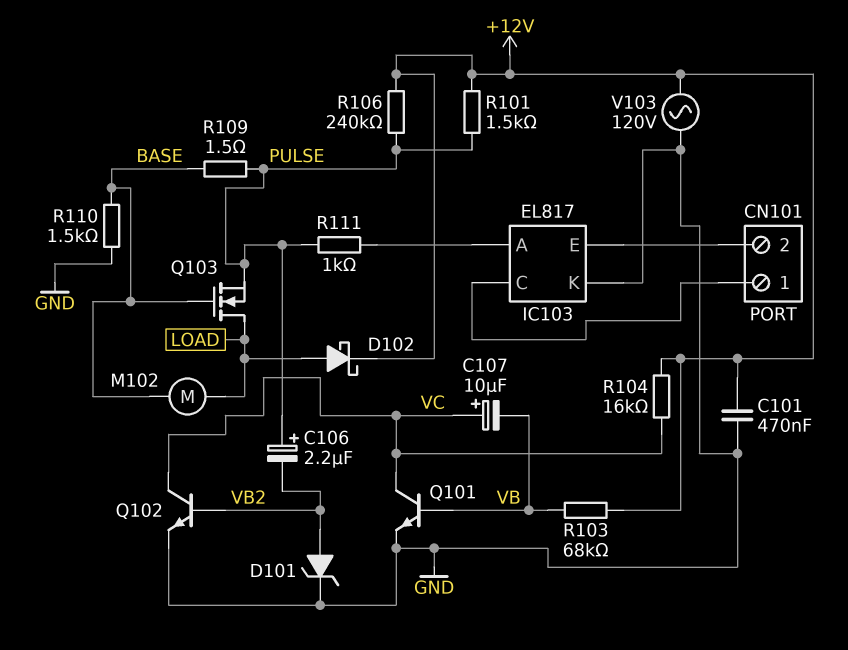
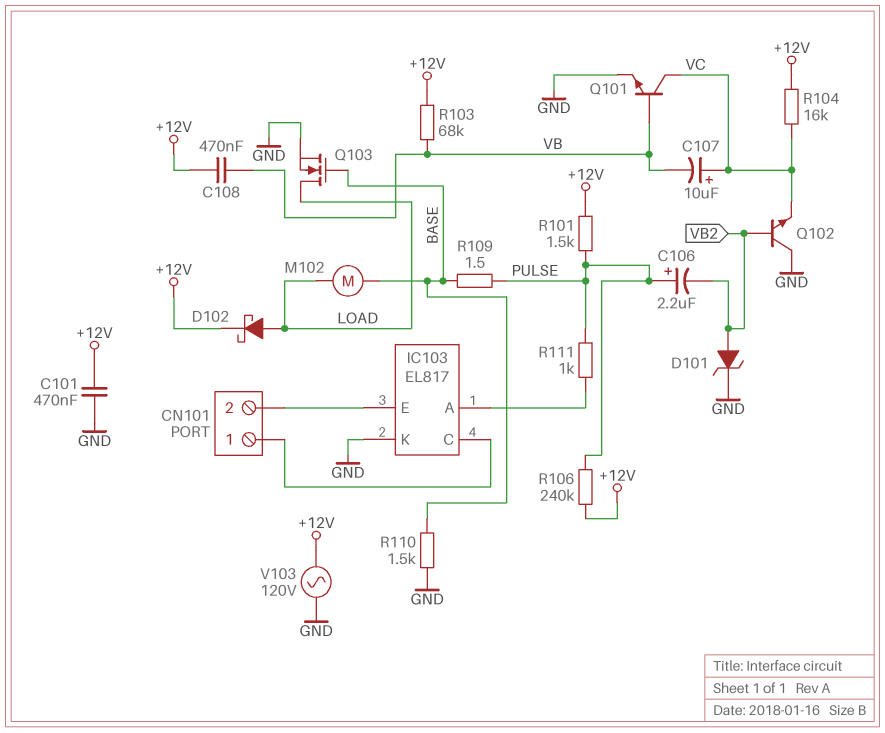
C108: none -> 470nF (+12V, VB)
Q102: NPN (B VB2, C VC, E GND) -> NPN (B VB2, C GND, E VC)
Q103: NMOS (G BASE, D LOAD, S PULSE) -> NMOS (G BASE, D LOAD, S GND)

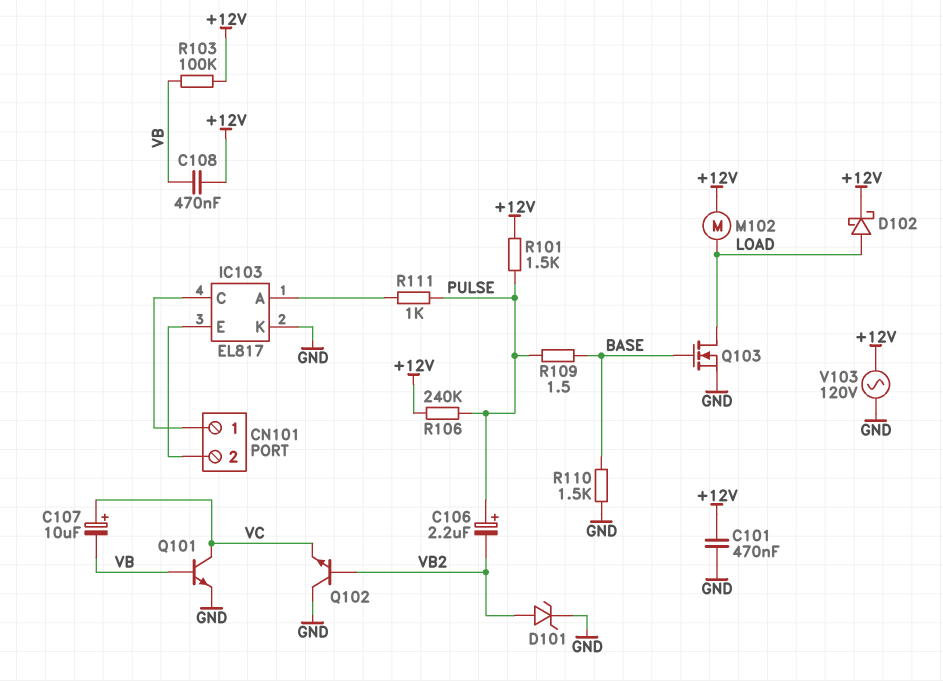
M102: motor (BASE, LOAD) -> motor (+12V, LOAD)
R103: 68k (+12V, VB) -> 100k (+12V, VB)
R104: 16k (+12V, VC) -> none

